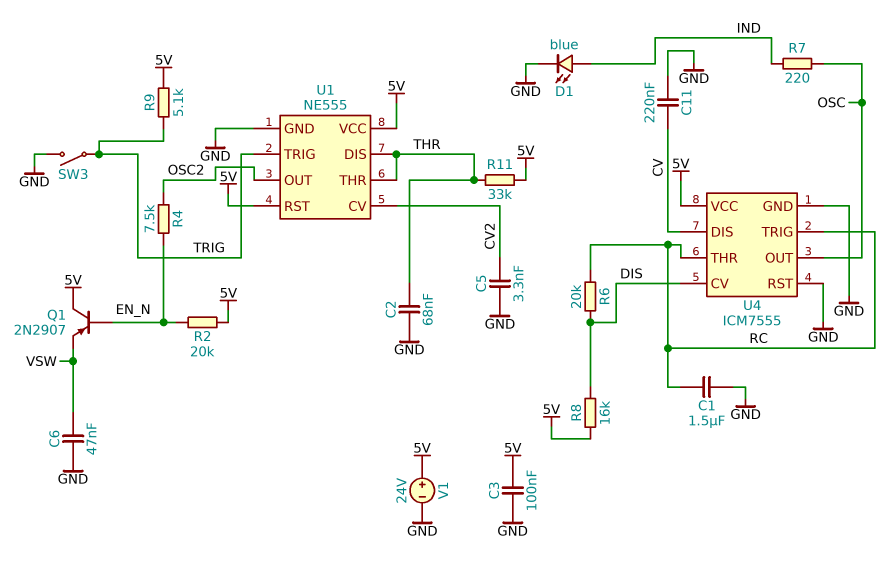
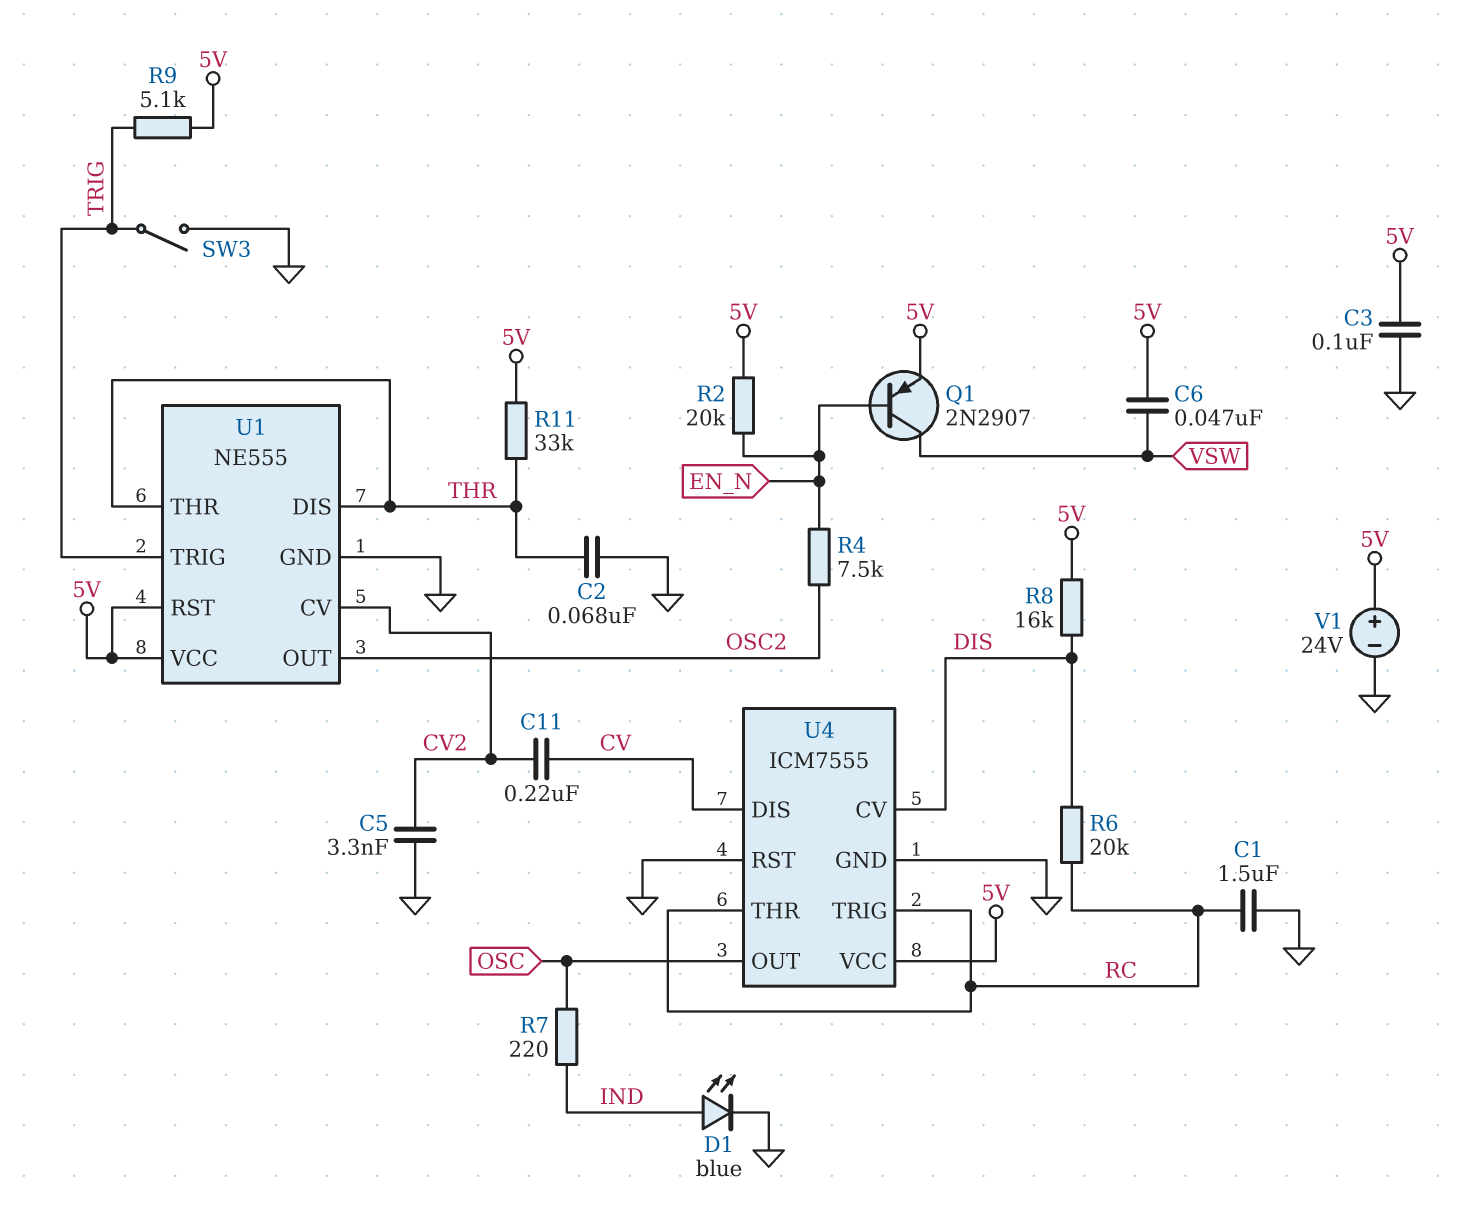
C6: 47nF (GND, VSW) -> 47nF (5V, VSW)
C11: 220nF (CV, GND) -> 220nF (CV, CV2)
Q1: PNP 2N2907 (B EN_N, C 5V, E VSW) -> PNP 2N2907 (B EN_N, C VSW, E 5V)

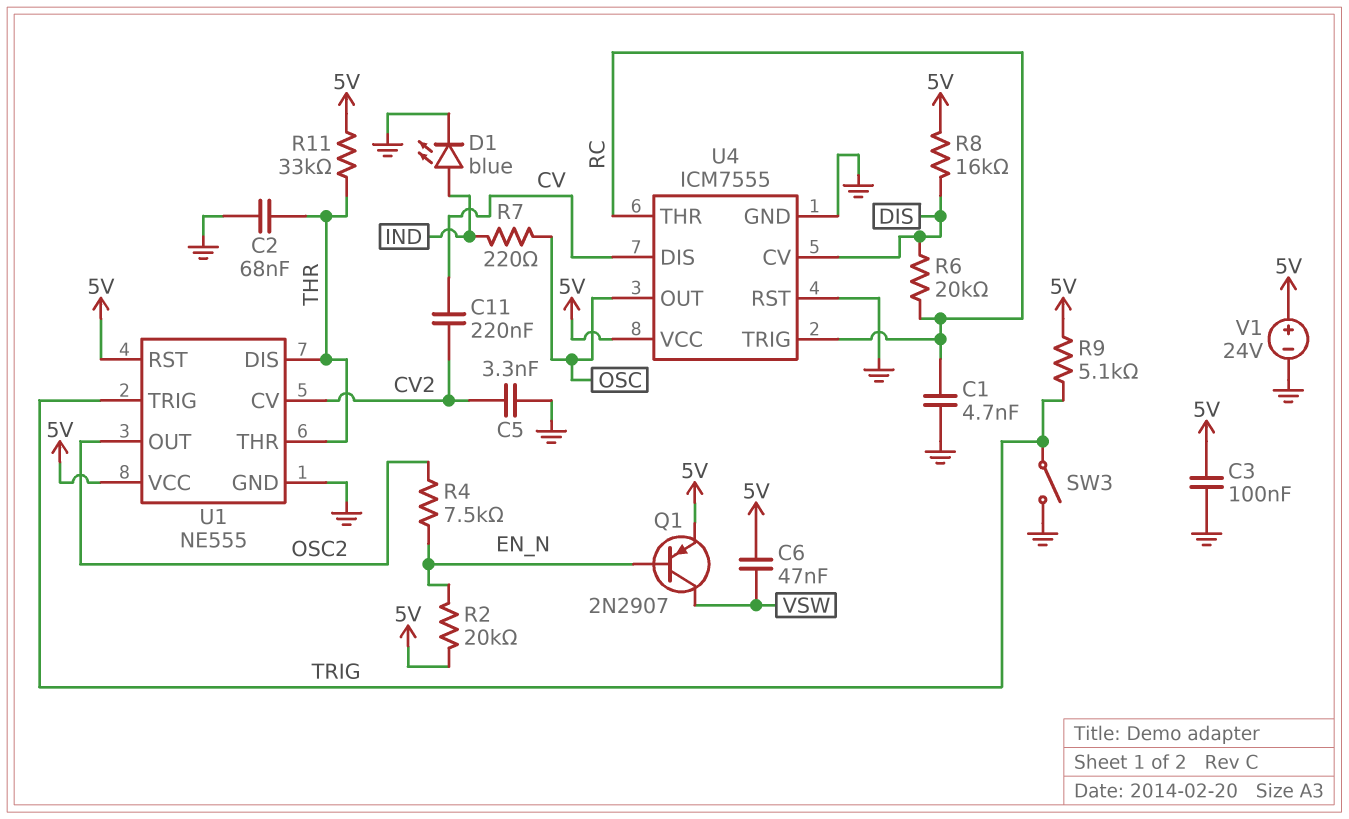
C1: 1.5uF (GND, RC) -> 4.7nF (GND, RC)

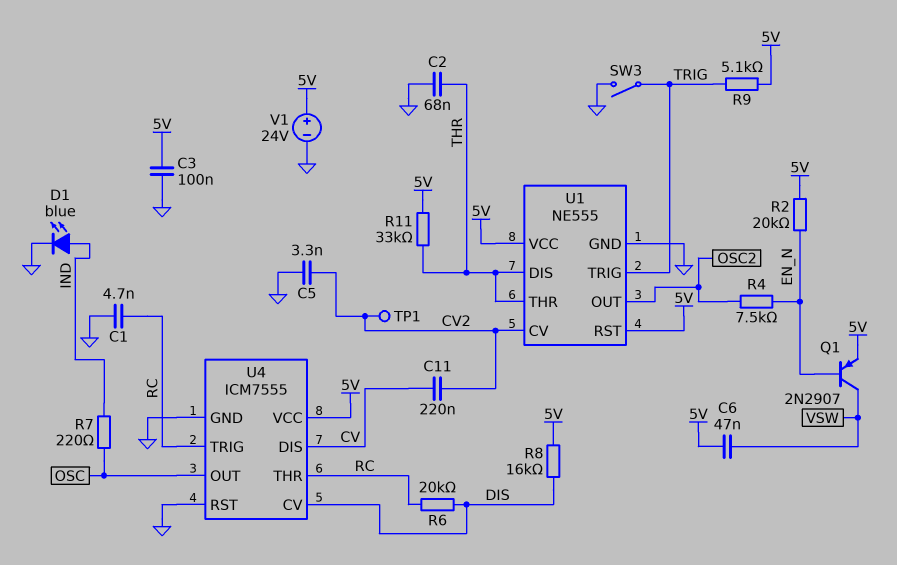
TP1: none -> test point (CV2)

